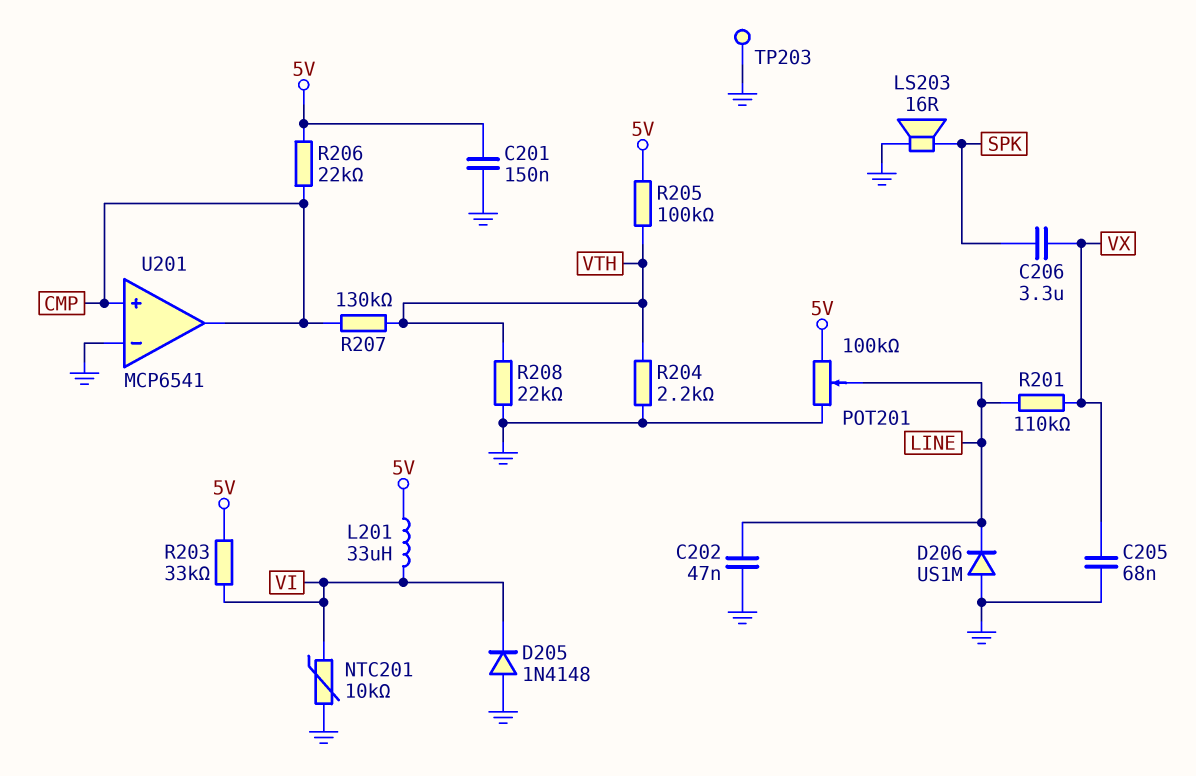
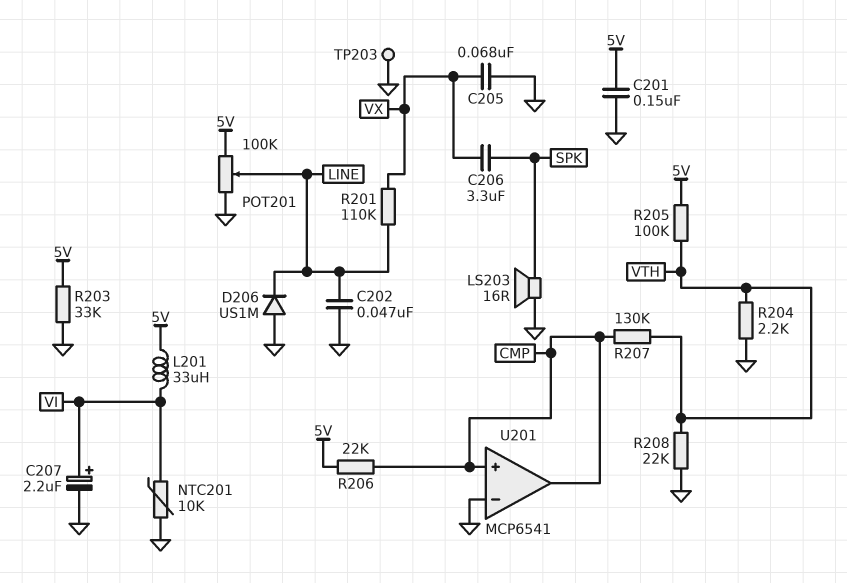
C207: none -> 2.2uF (plus VI, minus GND)
D205: diode 1N4148 (A GND, K VI) -> none
R203: 33k (5V, VI) -> 33k (5V, GND)

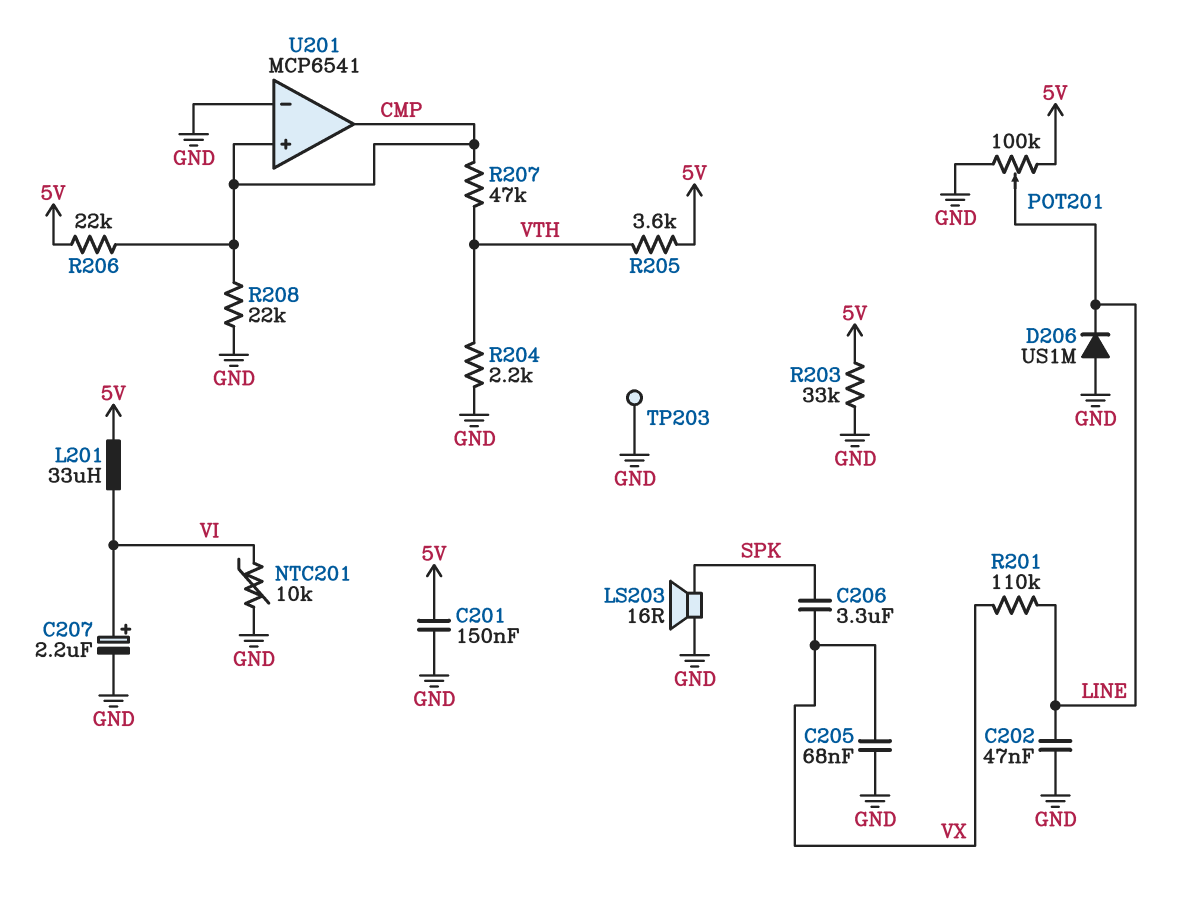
R205: 100k (5V, VTH) -> 3.6k (5V, VTH)
R207: 130k (CMP, VTH) -> 47k (CMP, VTH)
R208: 22k (GND, VTH) -> 22k (CMP, GND)

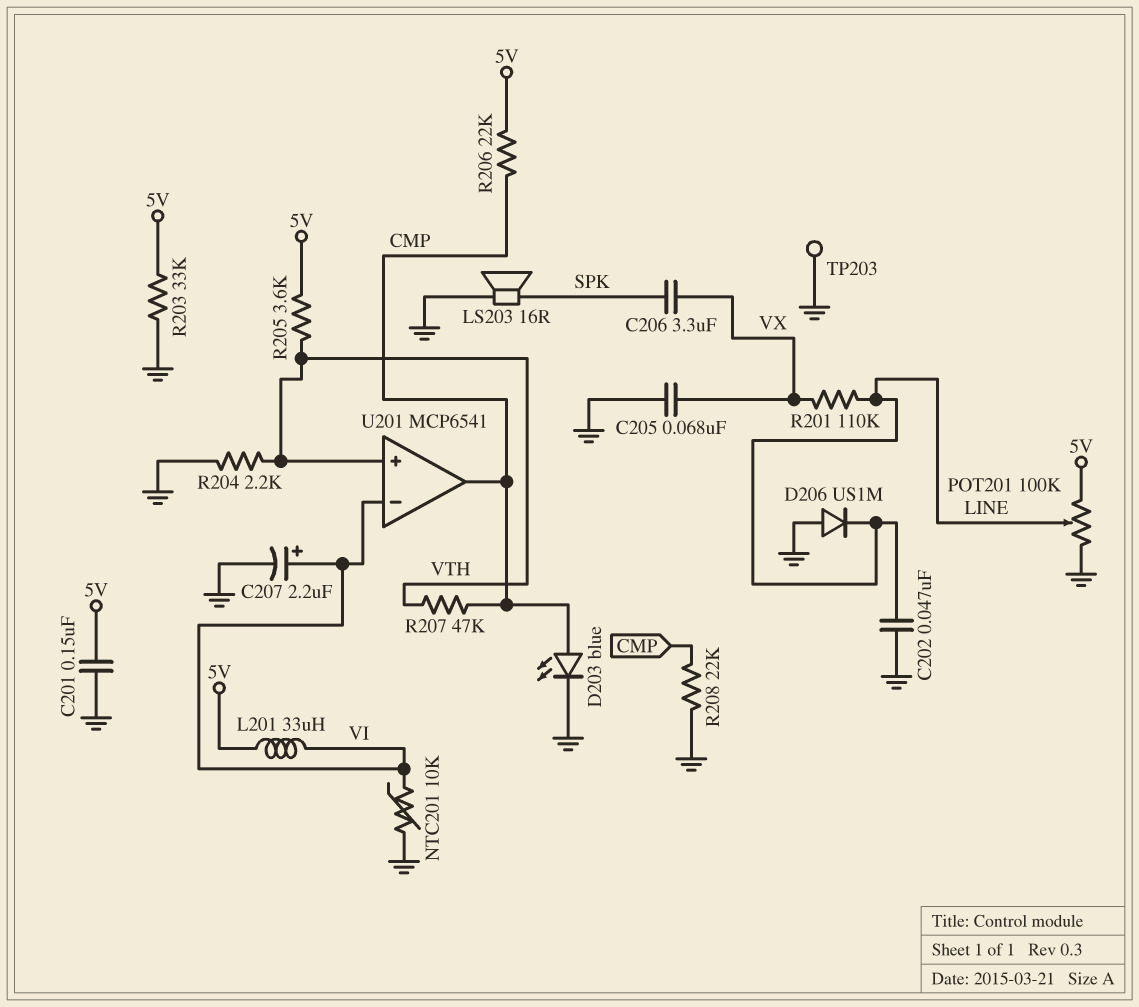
D203: none -> LED blue (A CMP, K GND)
U201 pin in+: CMP -> VTH
U201 pin in-: GND -> VI

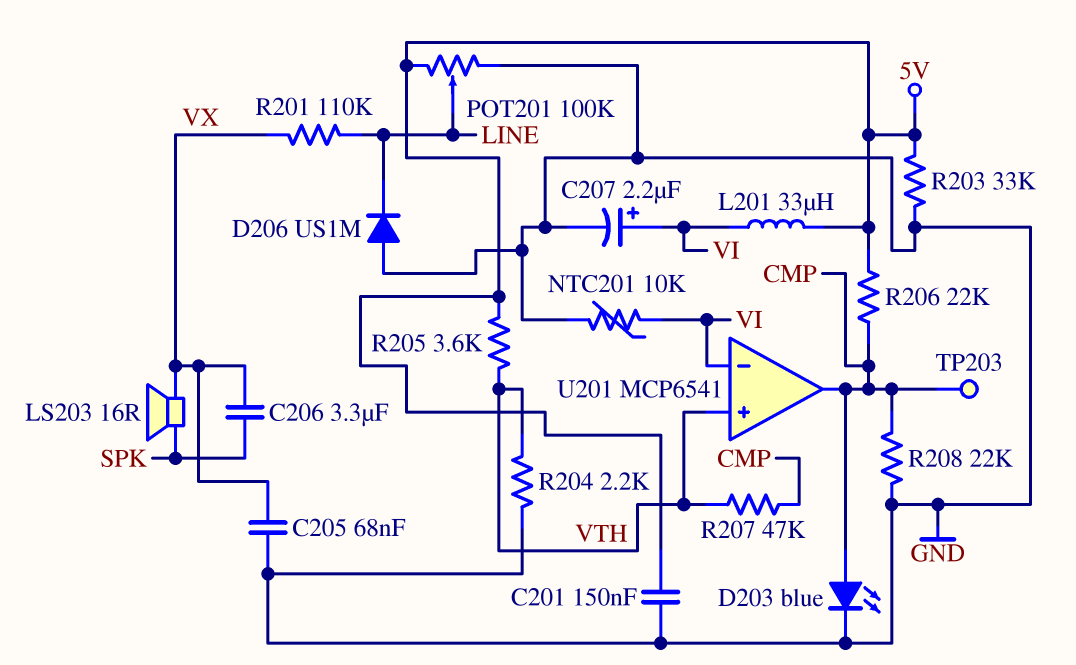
C202: 47nF (GND, LINE) -> none
LS203: speaker 16R (GND, SPK) -> speaker 16R (SPK, VX)
TP203: test point (GND) -> test point (CMP)

